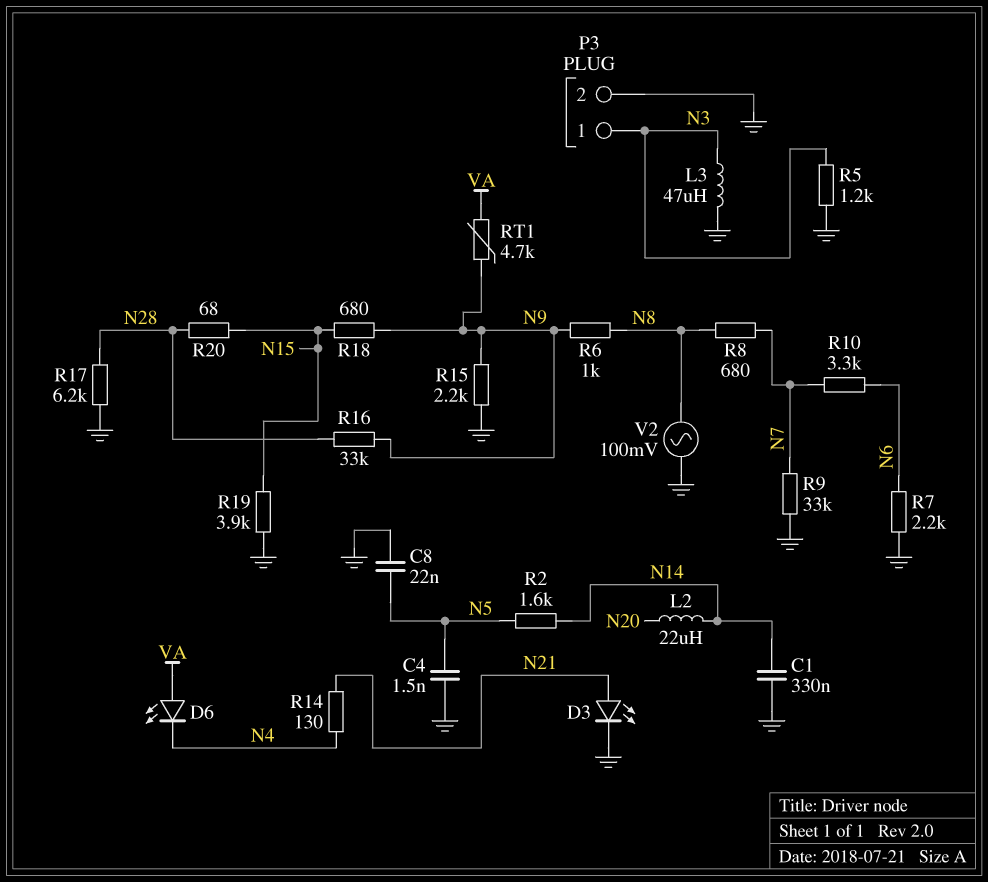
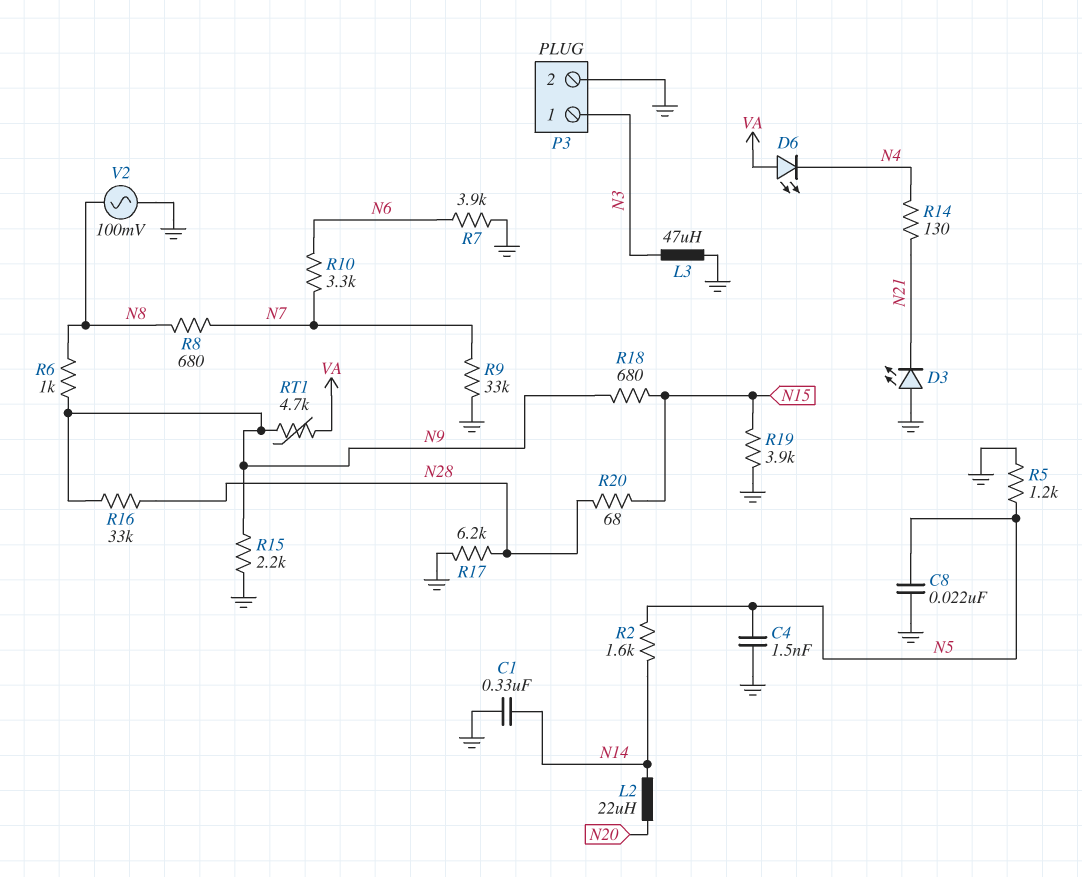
D3: LED (A N21, K GND) -> LED (A GND, K N21)
R5: 1.2k (GND, N3) -> 1.2k (GND, N5)
R7: 2.2k (GND, N6) -> 3.9k (GND, N6)

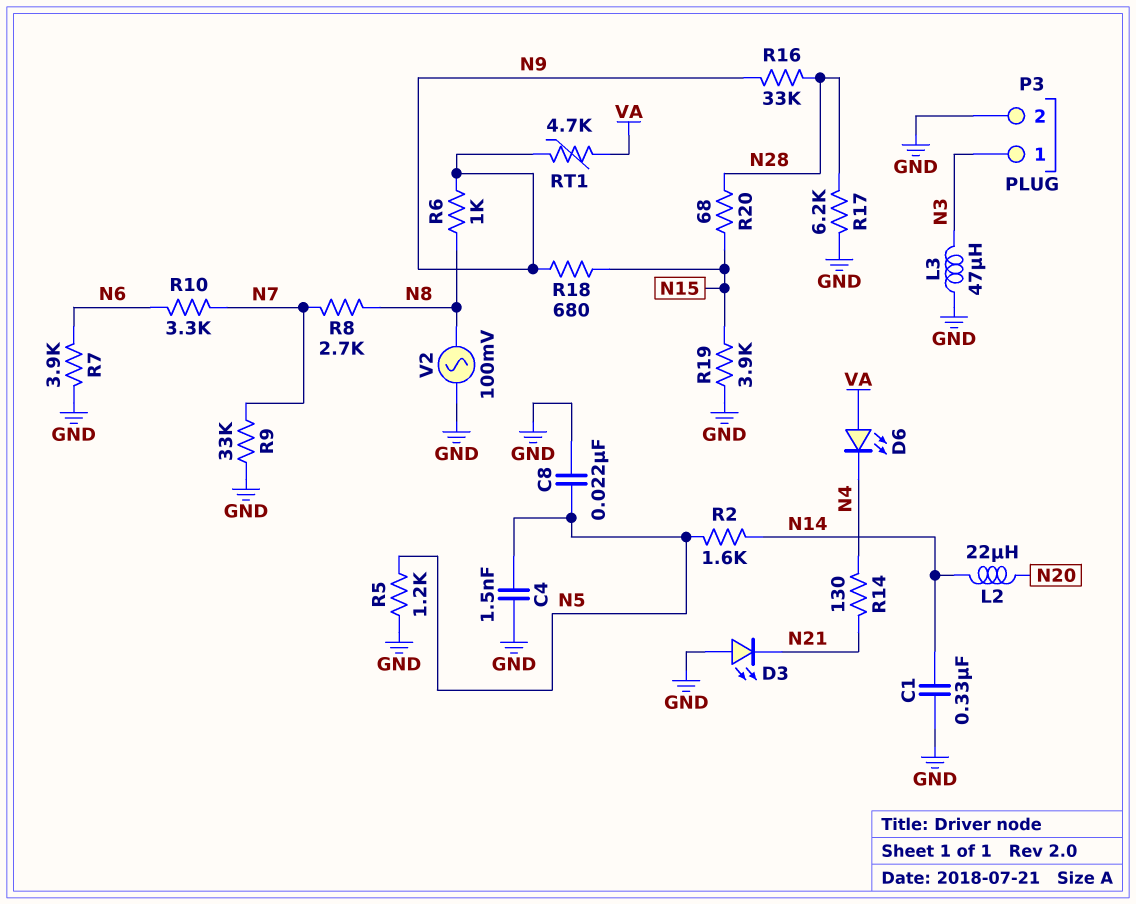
R8: 680 (N7, N8) -> 2.7k (N7, N8)
R15: 2.2k (GND, N9) -> none

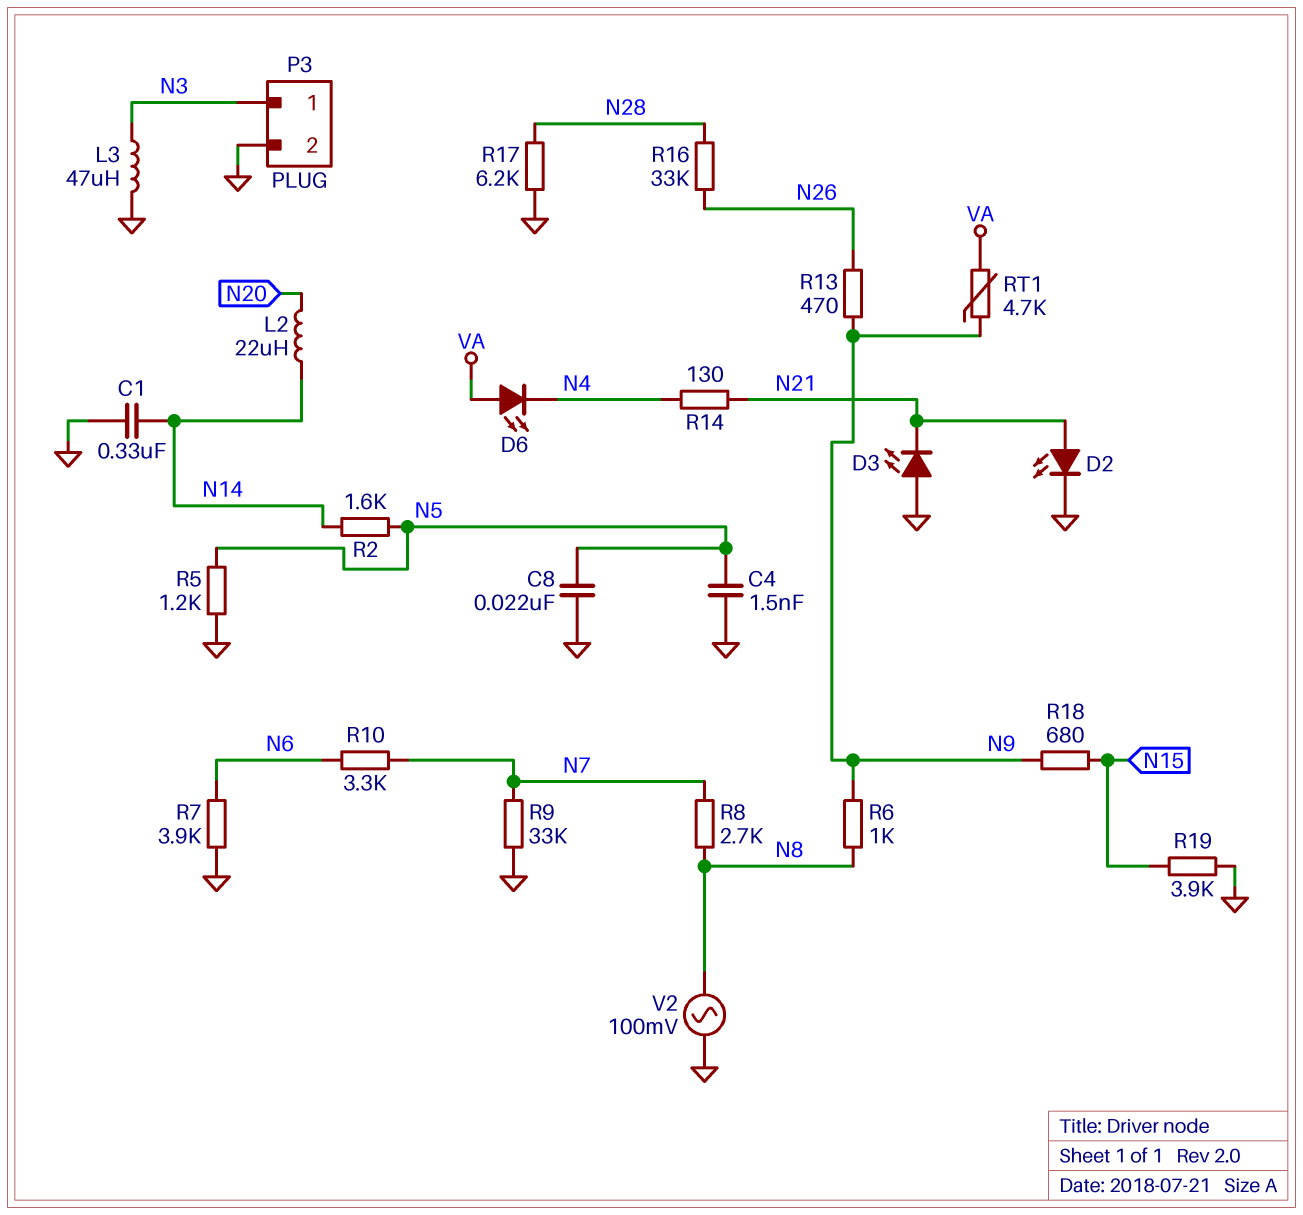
D2: none -> LED (A N21, K GND)
R13: none -> 470 (N9, N26)
R16: 33k (N9, N28) -> 33k (N26, N28)
R20: 68 (N15, N28) -> none

